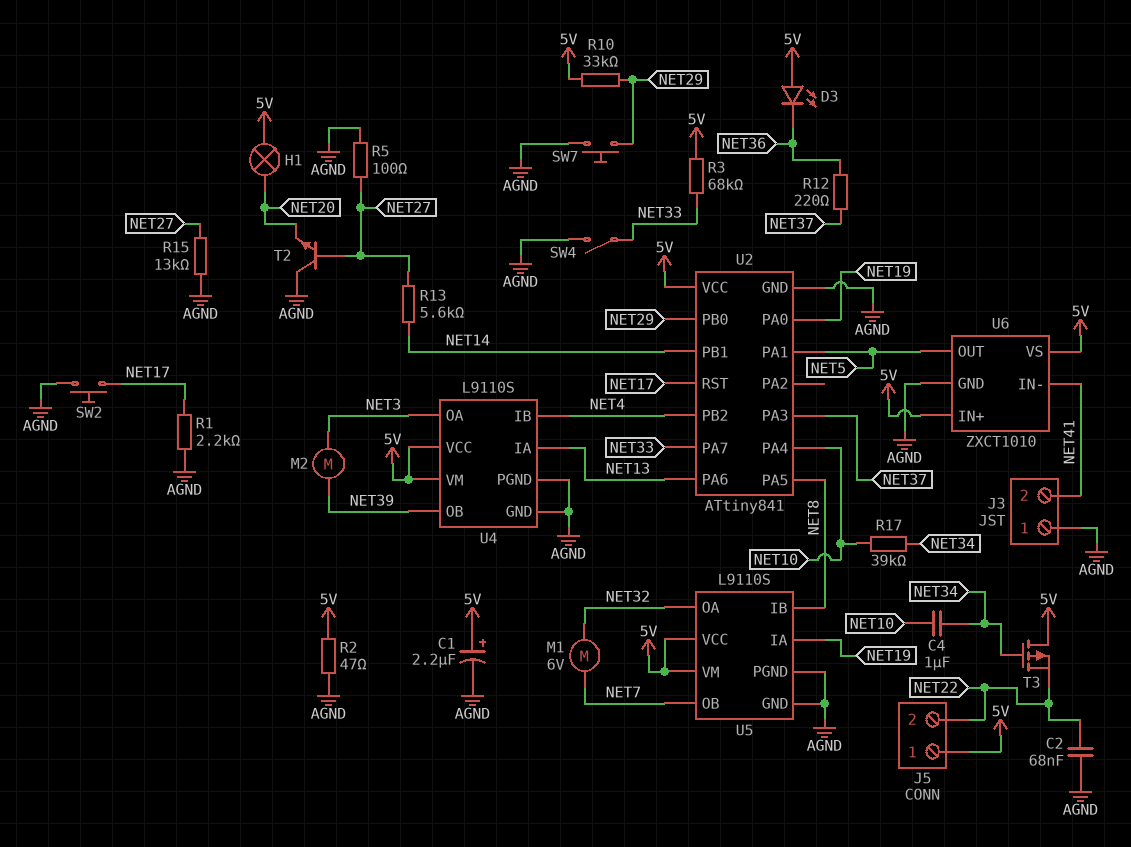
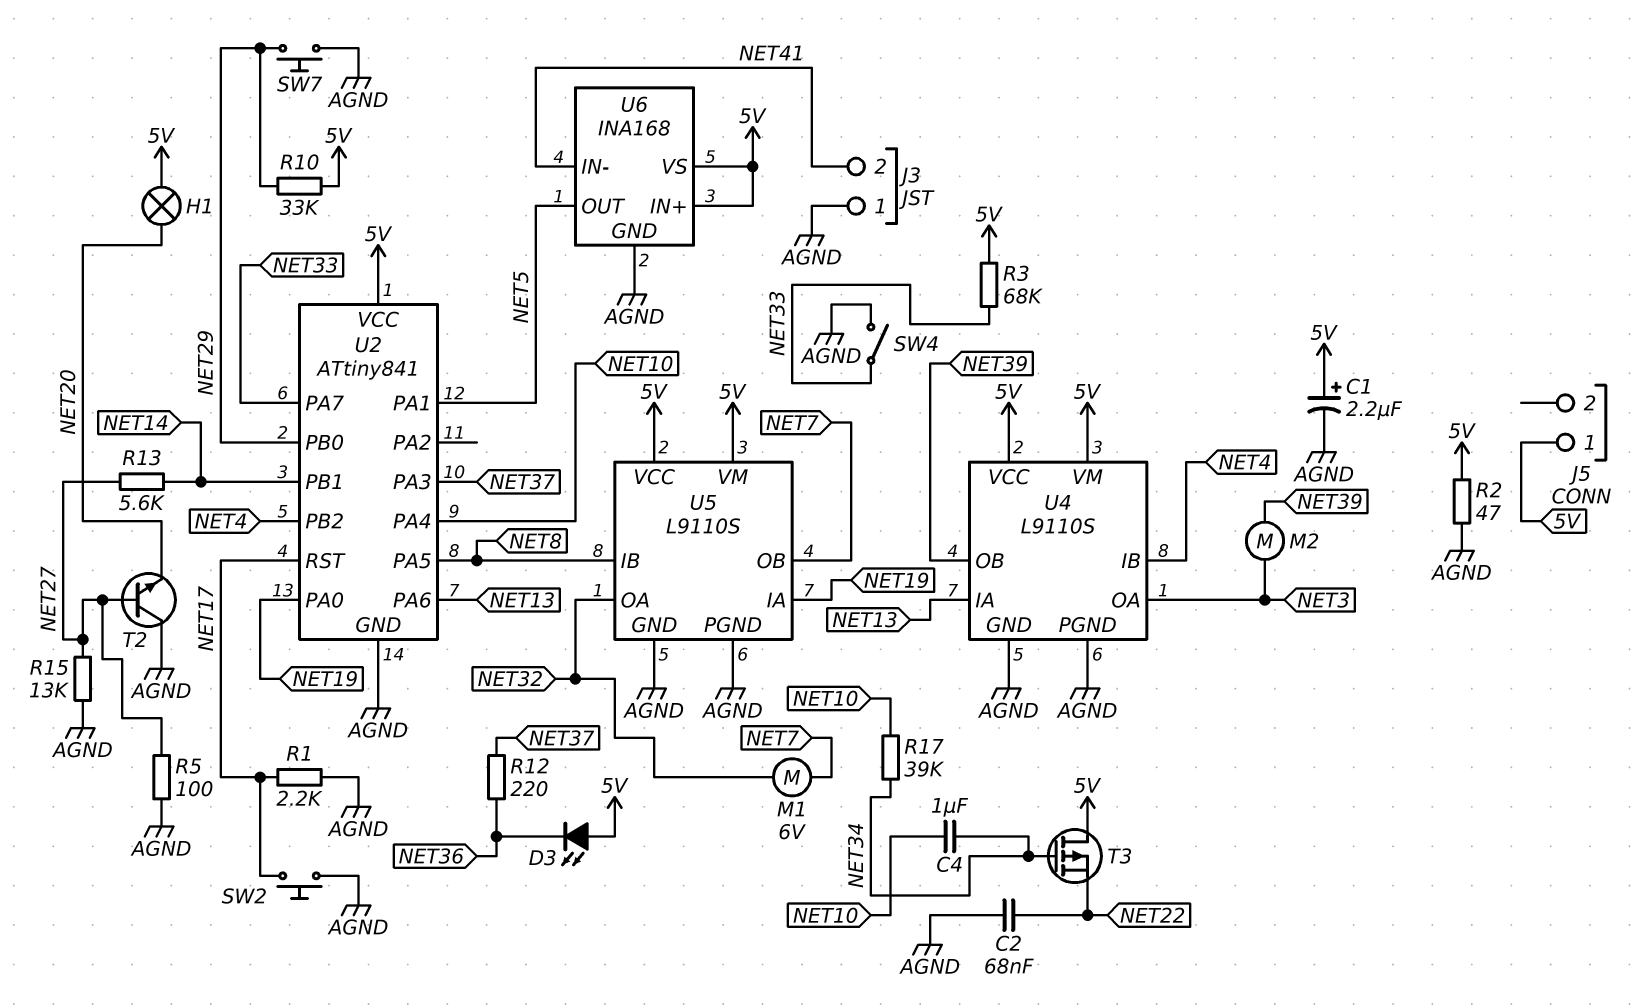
J5 pin 2: NET22 -> none
U6: ZXCT1010 -> INA168

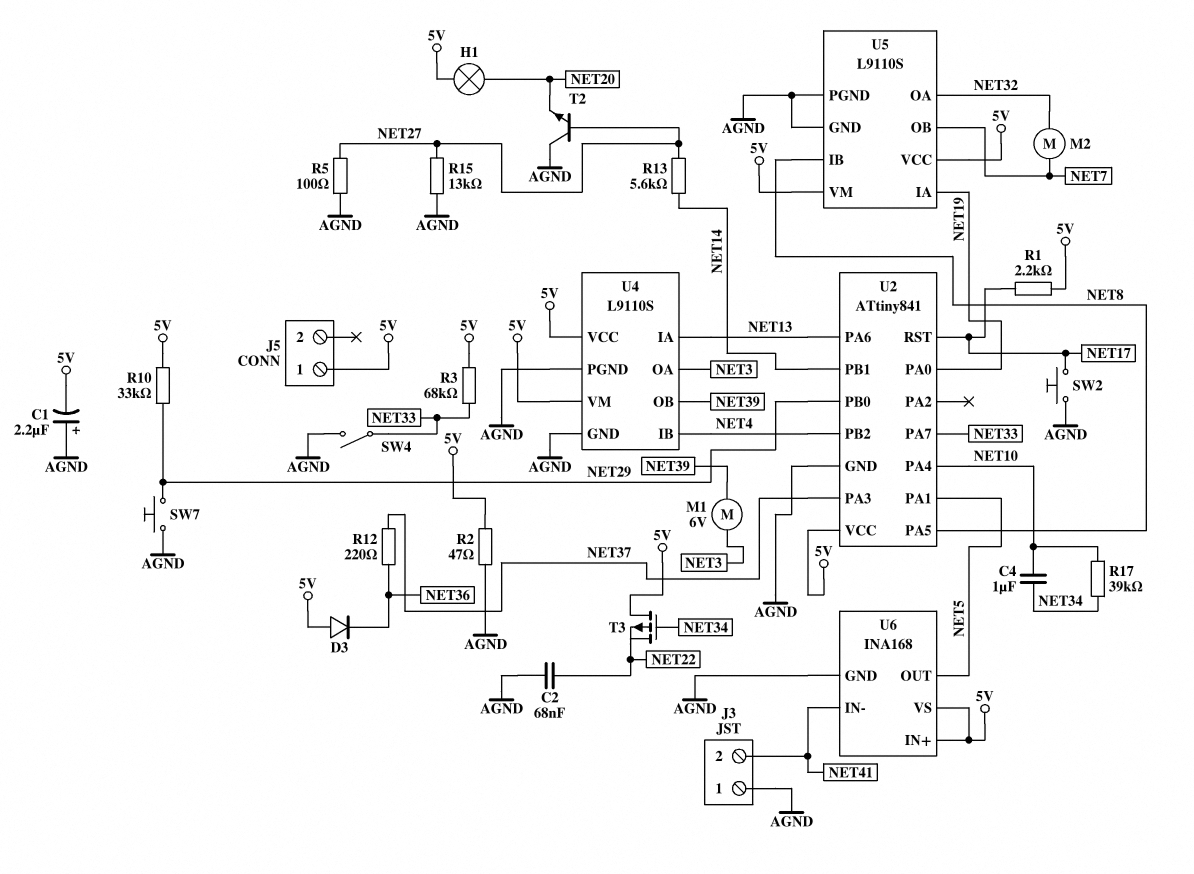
C1: 2.2uF (plus 5V, minus AGND) -> 2.2uF (plus AGND, minus 5V)
D3: LED (A 5V, K NET36) -> diode (A 5V, K NET36)
M1: motor 6V (NET7, NET32) -> motor 6V (NET3, NET39)
M2: motor (NET3, NET39) -> motor (NET7, NET32)
R1: 2.2k (AGND, NET17) -> 2.2k (5V, NET17)

